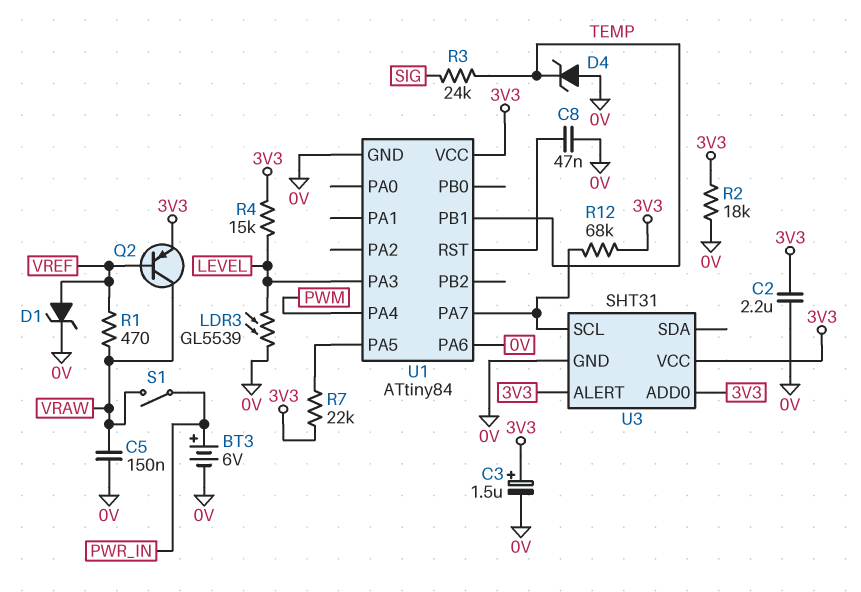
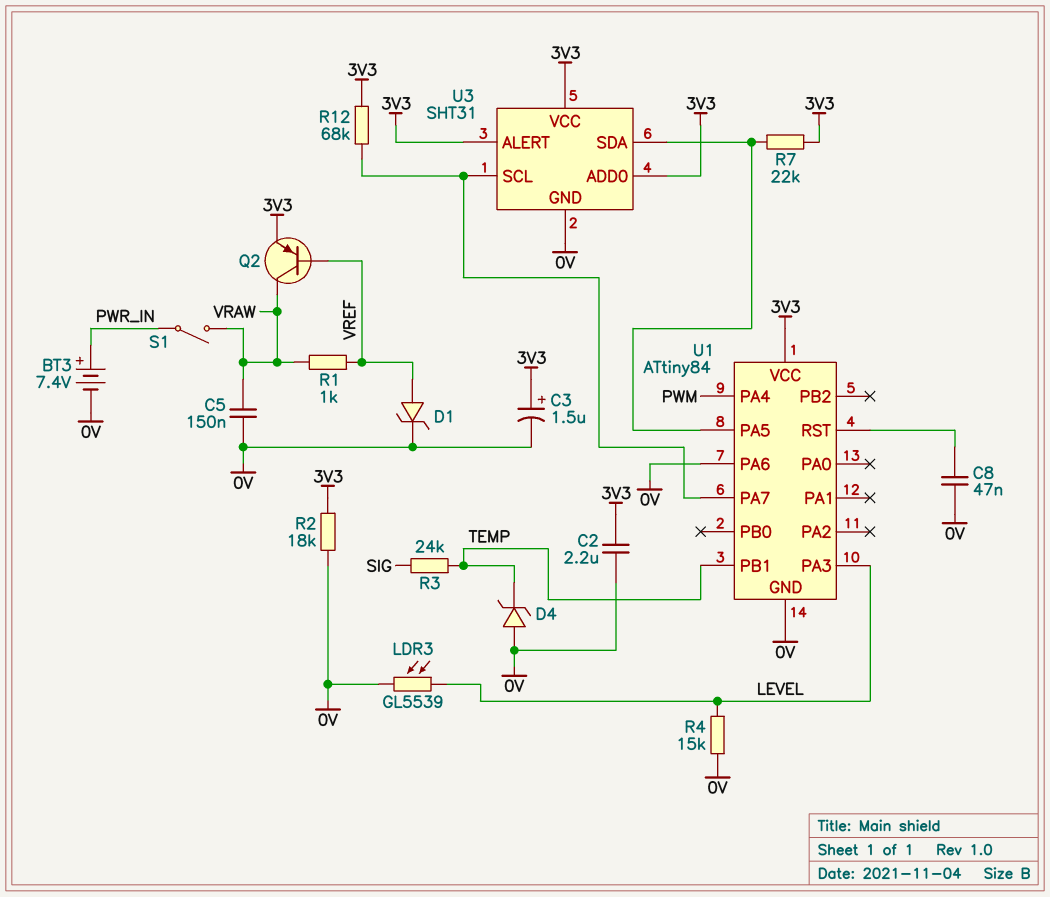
BT3: 6V (plus PWR_IN, minus 0V) -> 7.4V (plus PWR_IN, minus 0V)
R1: 470 (VRAW, VREF) -> 1k (VRAW, VREF)
R4: 15k (3V3, LEVEL) -> 15k (0V, LEVEL)
U3 pin SDA: none -> U1/PA5

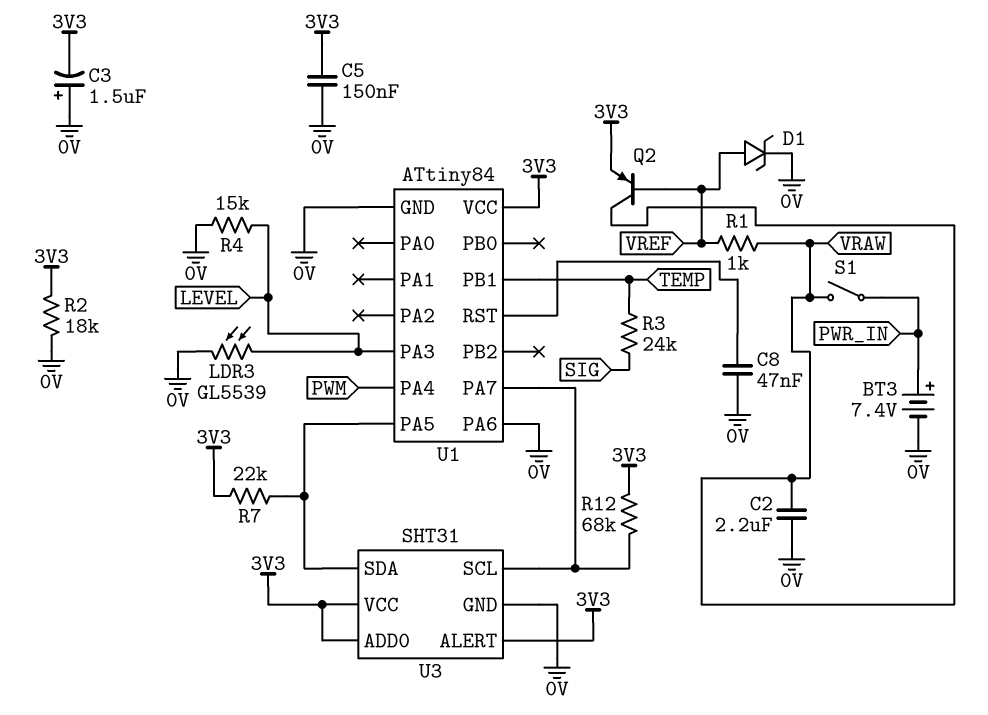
C2: 2.2uF (0V, 3V3) -> 2.2uF (0V, VRAW)
C3: 1.5uF (plus 3V3, minus 0V) -> 1.5uF (plus 0V, minus 3V3)
C5: 150nF (0V, VRAW) -> 150nF (0V, 3V3)
D4: zener (A 0V, K TEMP) -> none

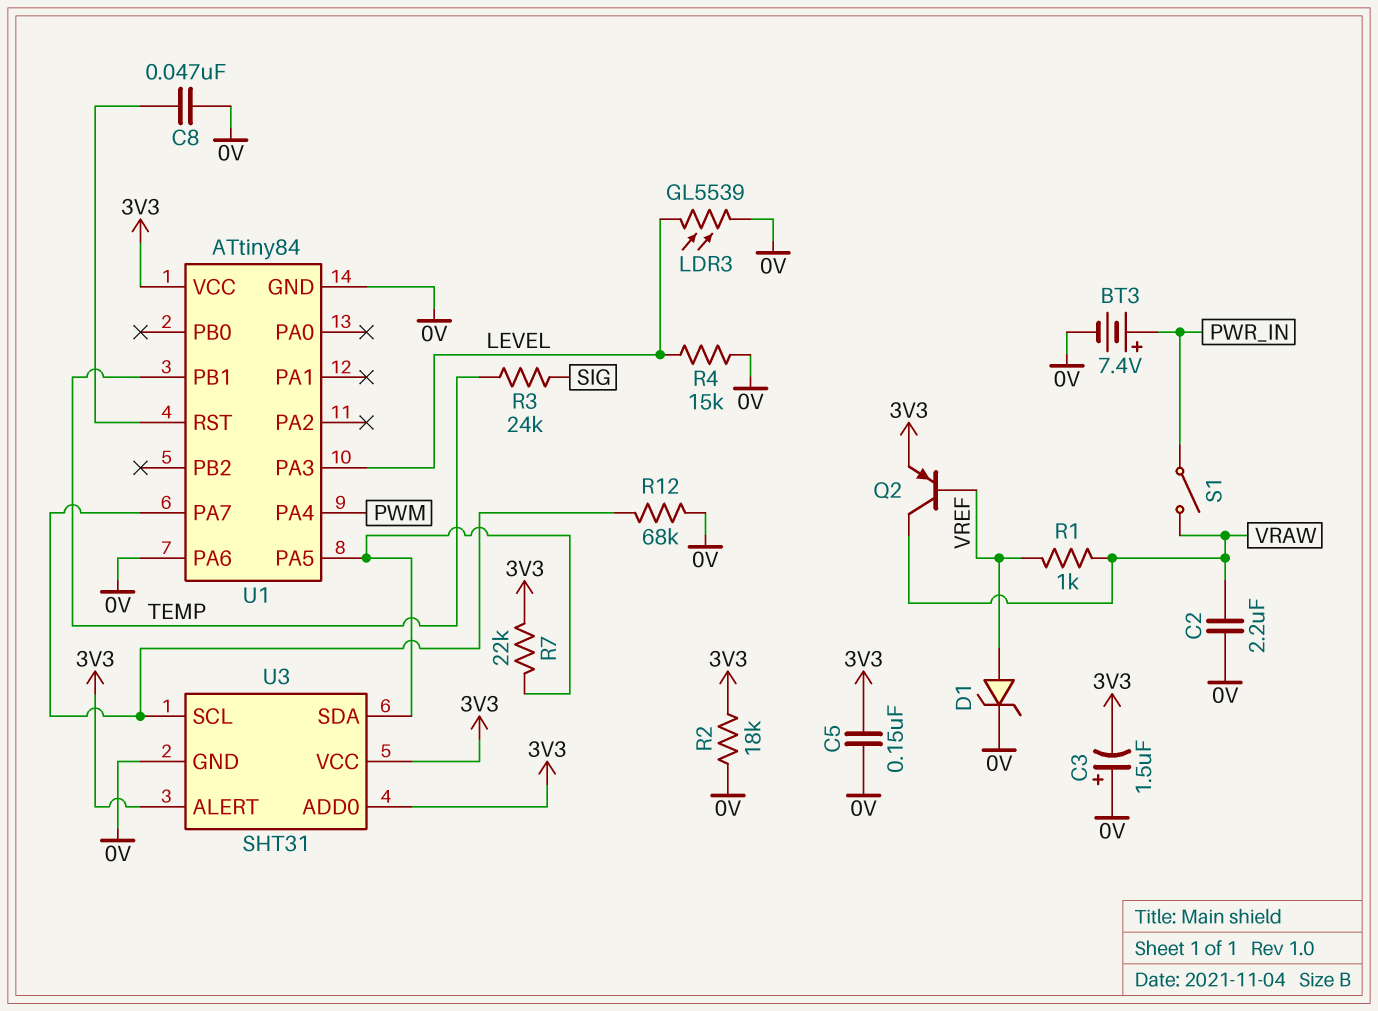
R12: 68k (3V3, U1/PA7) -> 68k (0V, U1/PA7)

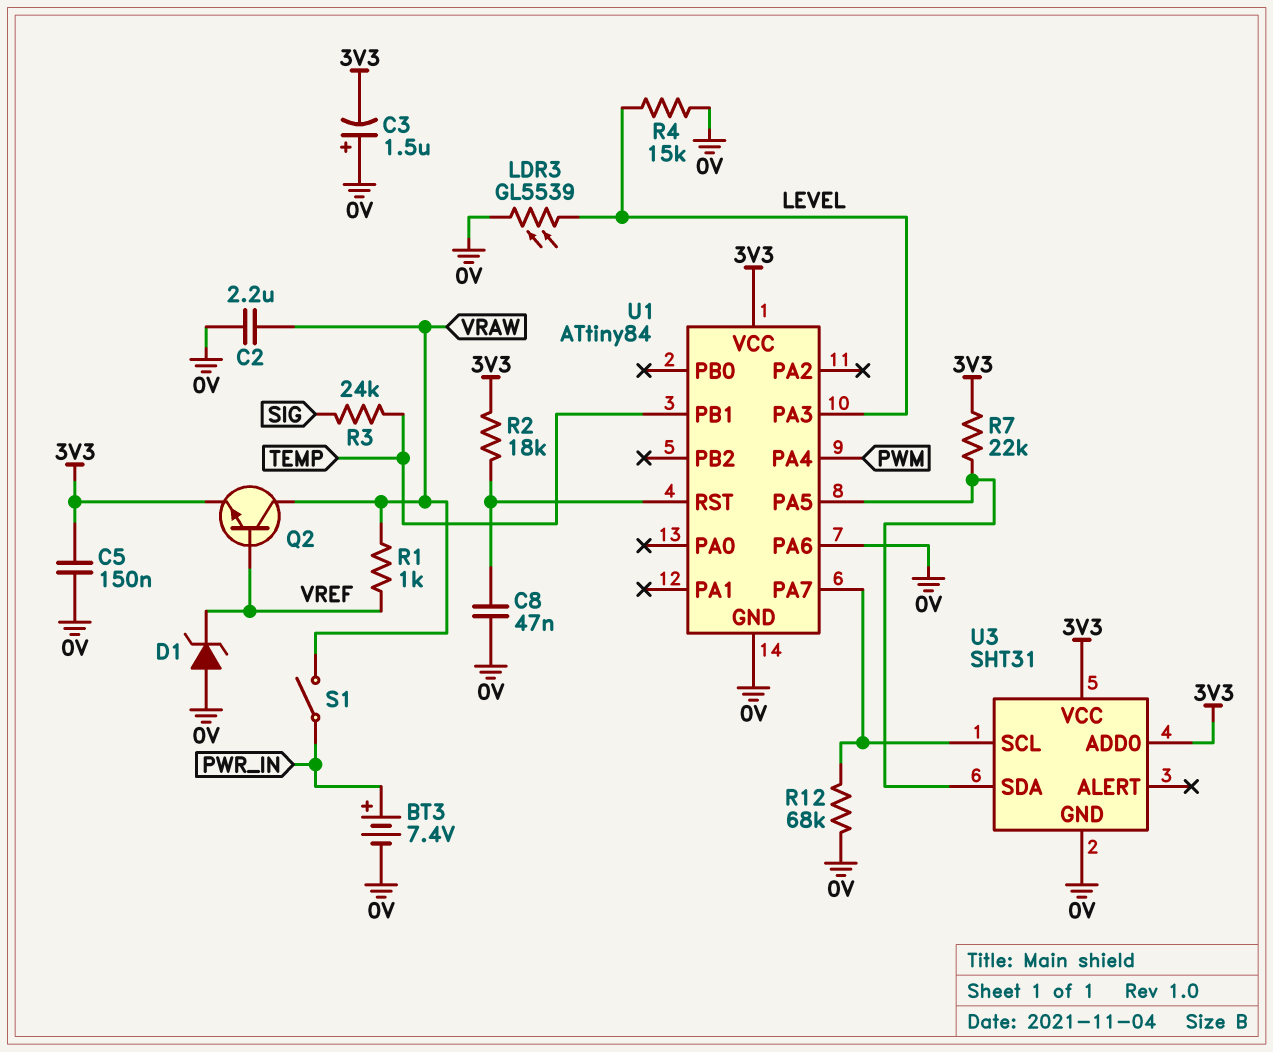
D1: zener (A VREF, K 0V) -> zener (A 0V, K VREF)
Q2: PNP (B VREF, C VRAW, E 3V3) -> NPN (B VREF, C VRAW, E 3V3)
R2: 18k (0V, 3V3) -> 18k (3V3, U1/RST)
U3 pin ALERT: 3V3 -> none

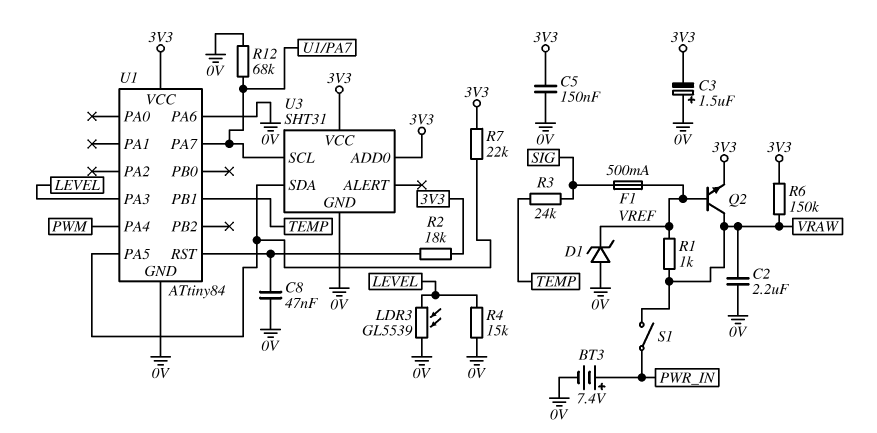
F1: none -> 500mA (SIG, VREF)
R6: none -> 150k (3V3, VRAW)

